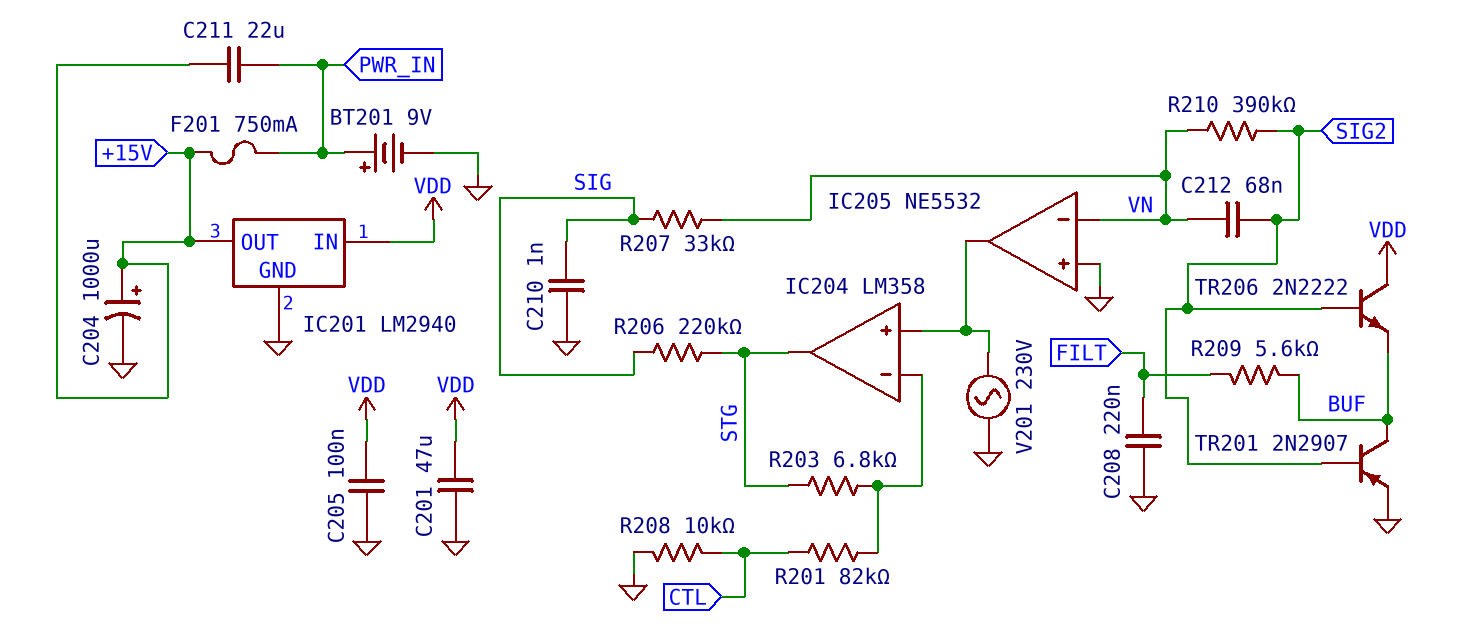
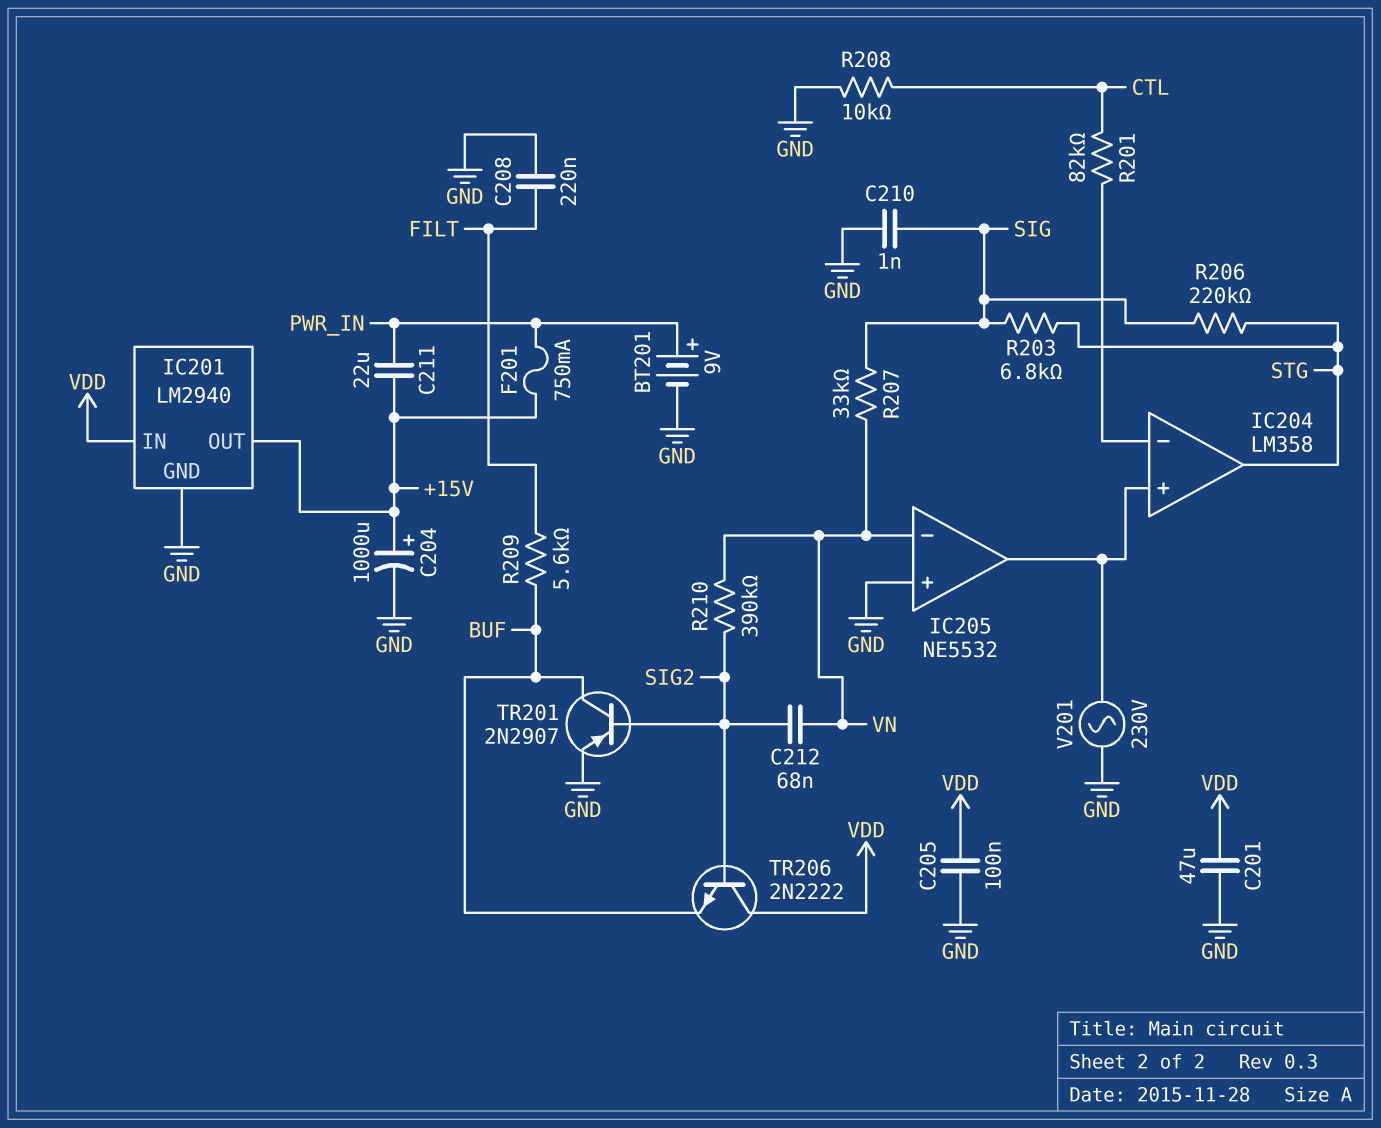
R203: 6.8k (IC204/in-, STG) -> 6.8k (SIG, STG)

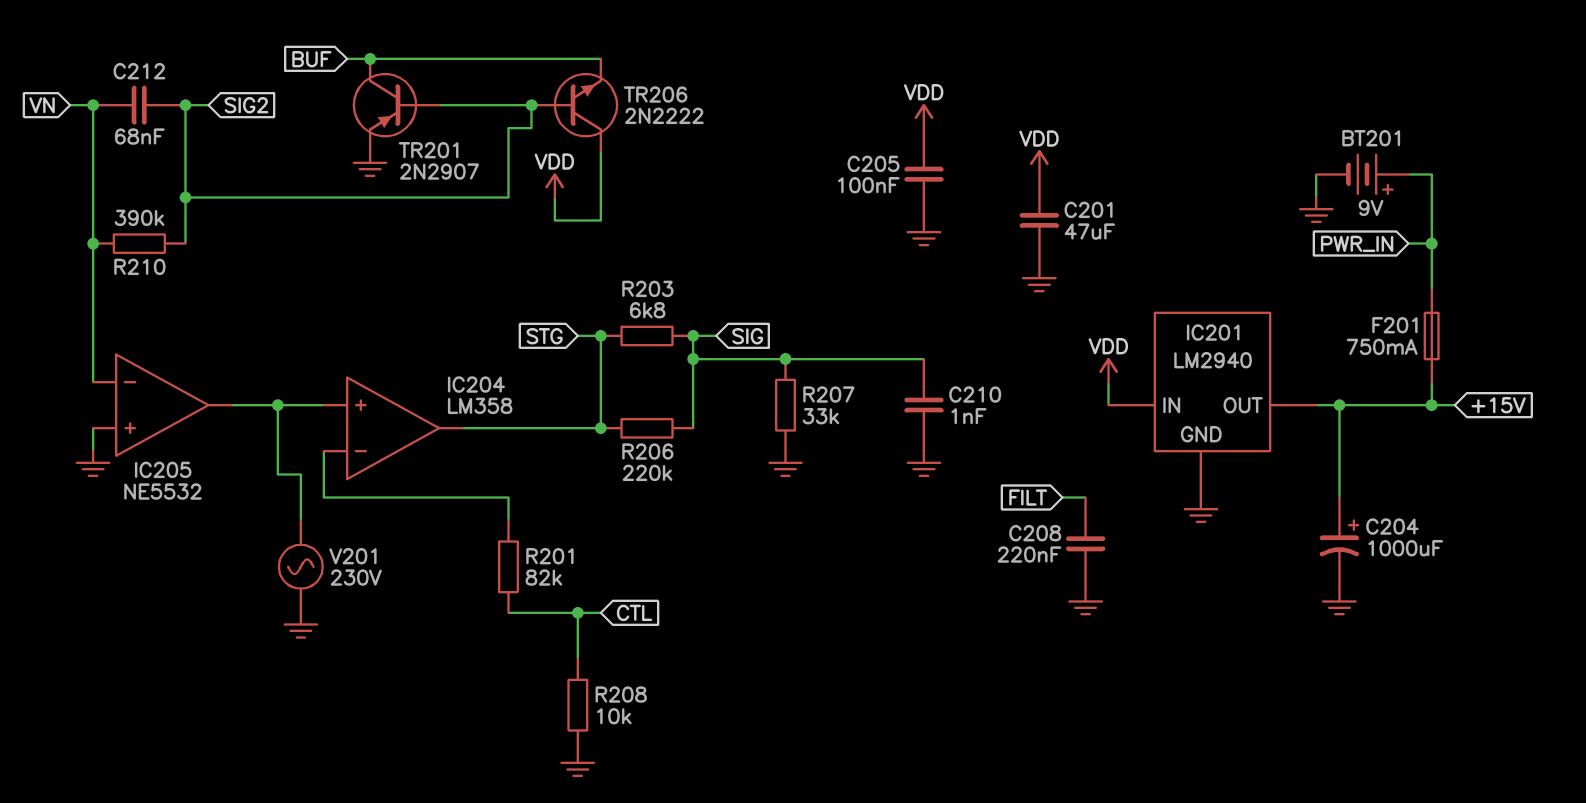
C211: 22uF (+15V, PWR_IN) -> none
R207: 33k (SIG, VN) -> 33k (GND, SIG)
R209: 5.6k (BUF, FILT) -> none

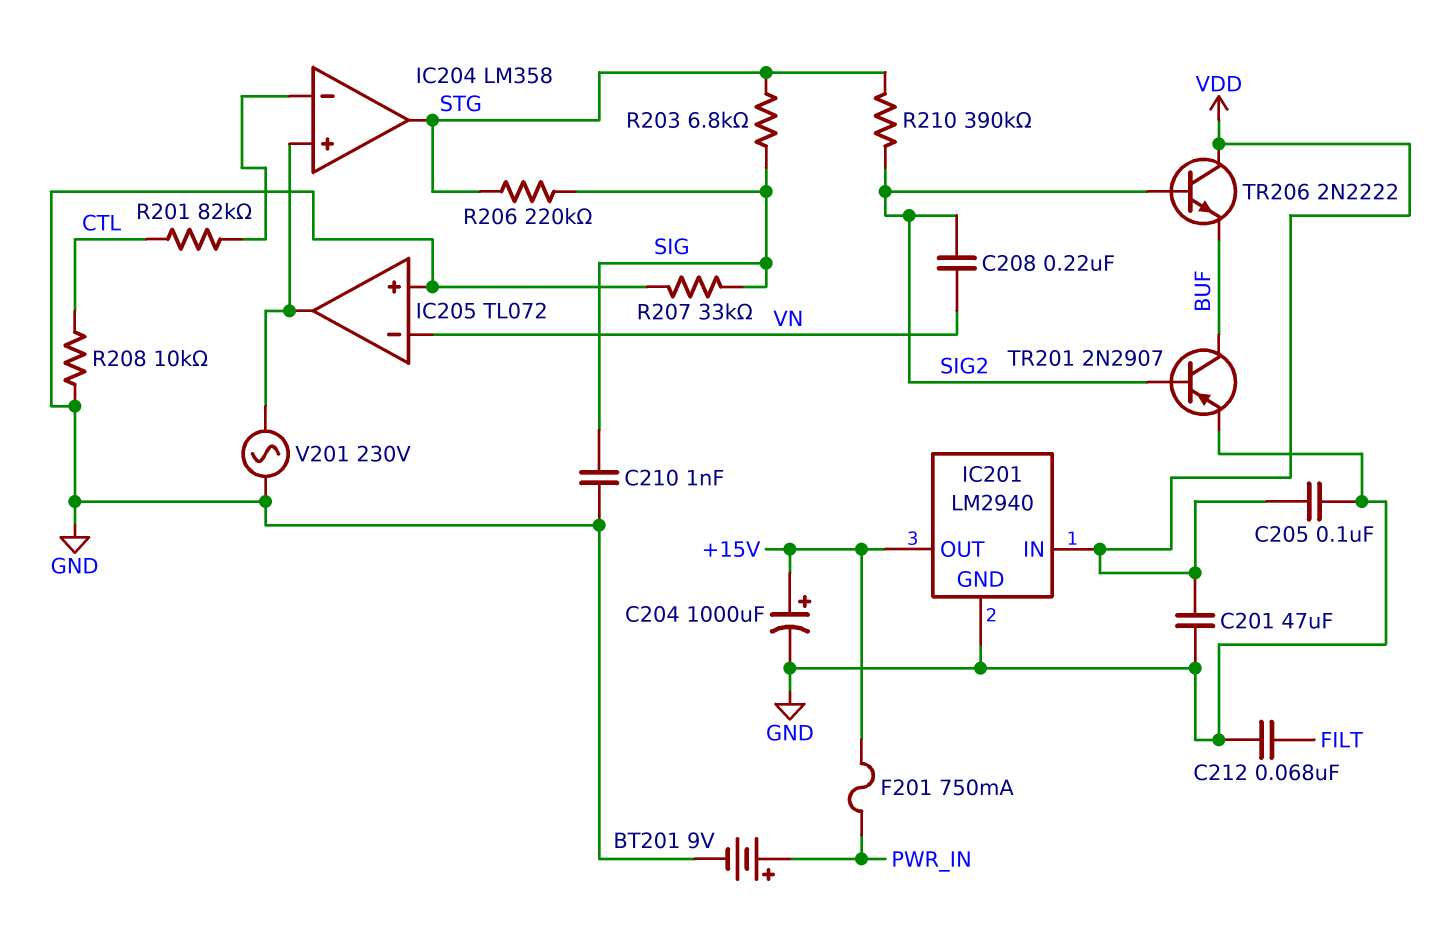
C208: 220nF (FILT, GND) -> 220nF (SIG2, VN)
C212: 68nF (SIG2, VN) -> 68nF (FILT, GND)
IC205: NE5532 -> TL072
R210: 390k (SIG2, VN) -> 390k (SIG2, STG)

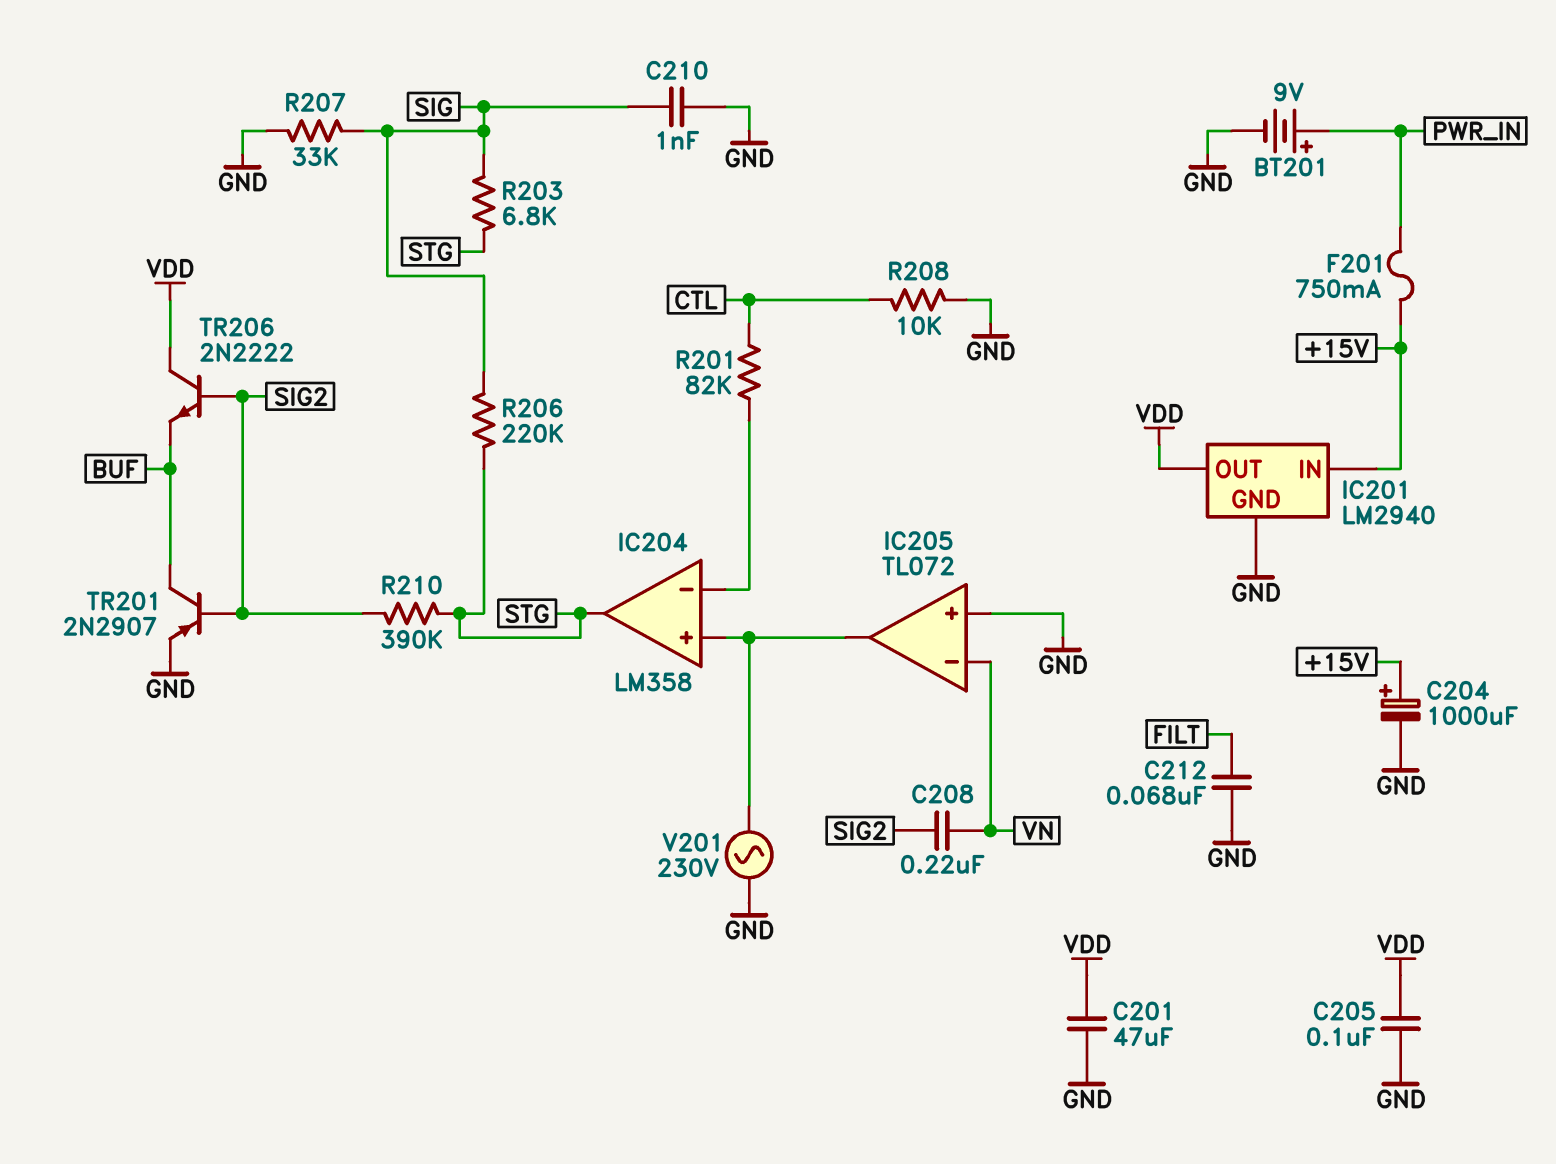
IC201 pin IN: VDD -> +15V
IC201 pin OUT: +15V -> VDD

